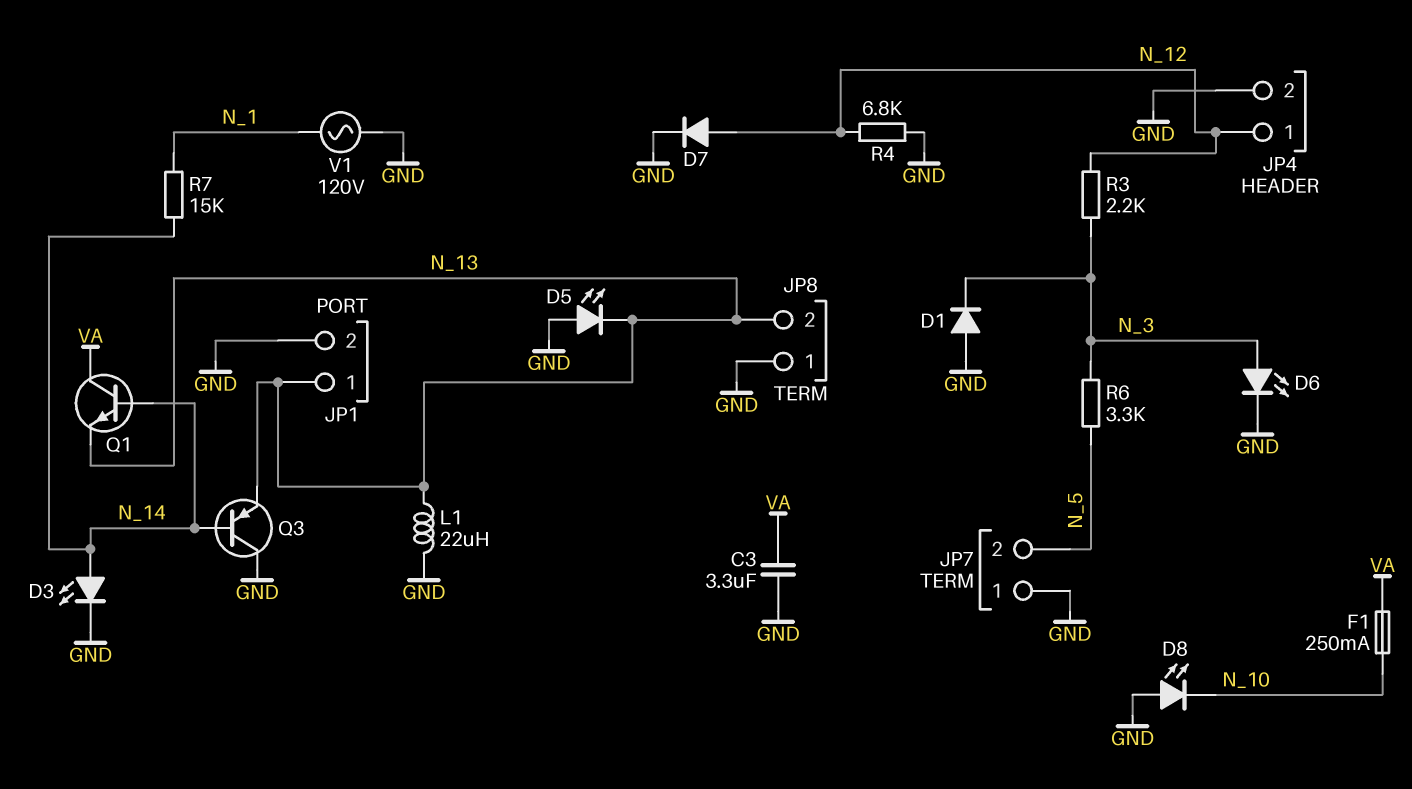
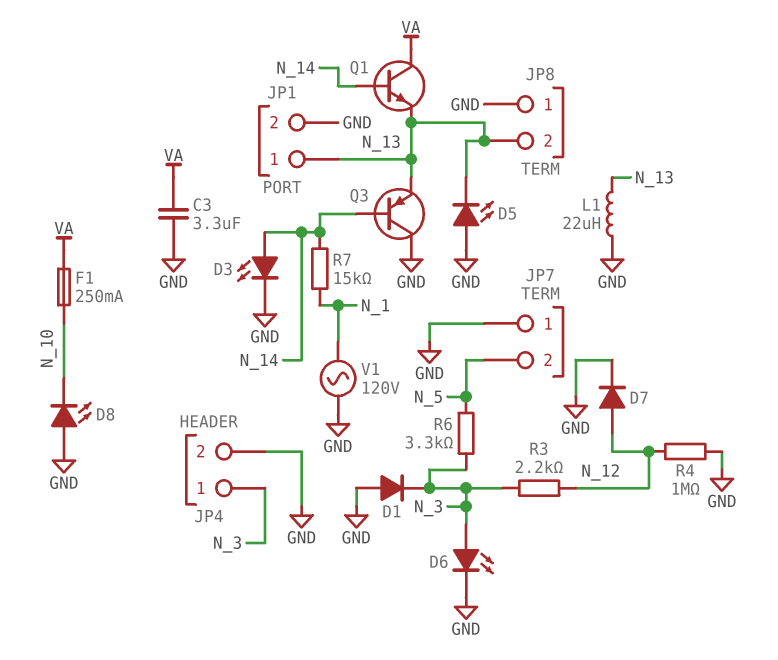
JP4 pin 1: N_12 -> N_3
R4: 6.8k (GND, N_12) -> 1M (GND, N_12)

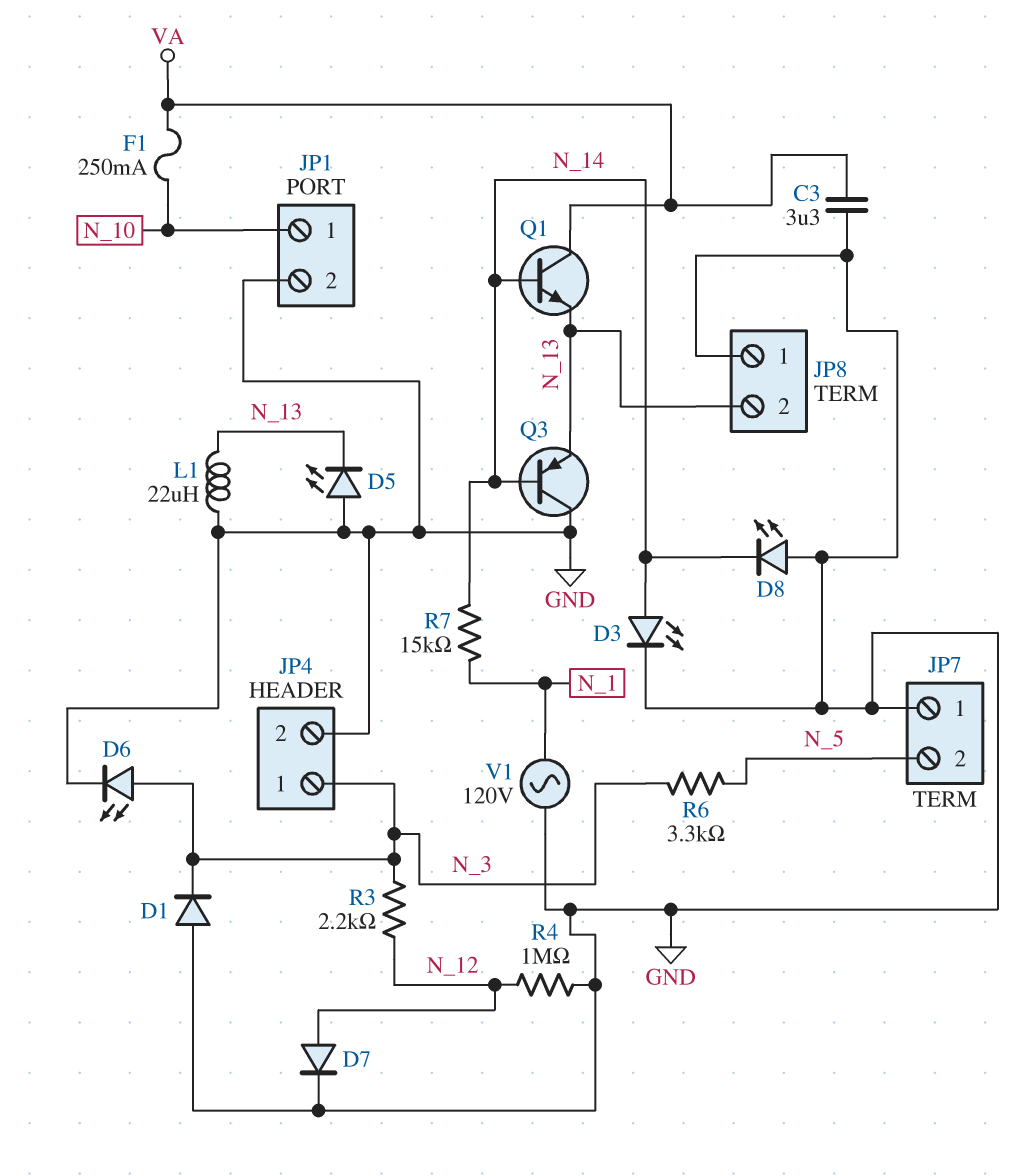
D8: LED (A GND, K N_10) -> LED (A GND, K N_14)
JP1 pin 1: N_13 -> N_10

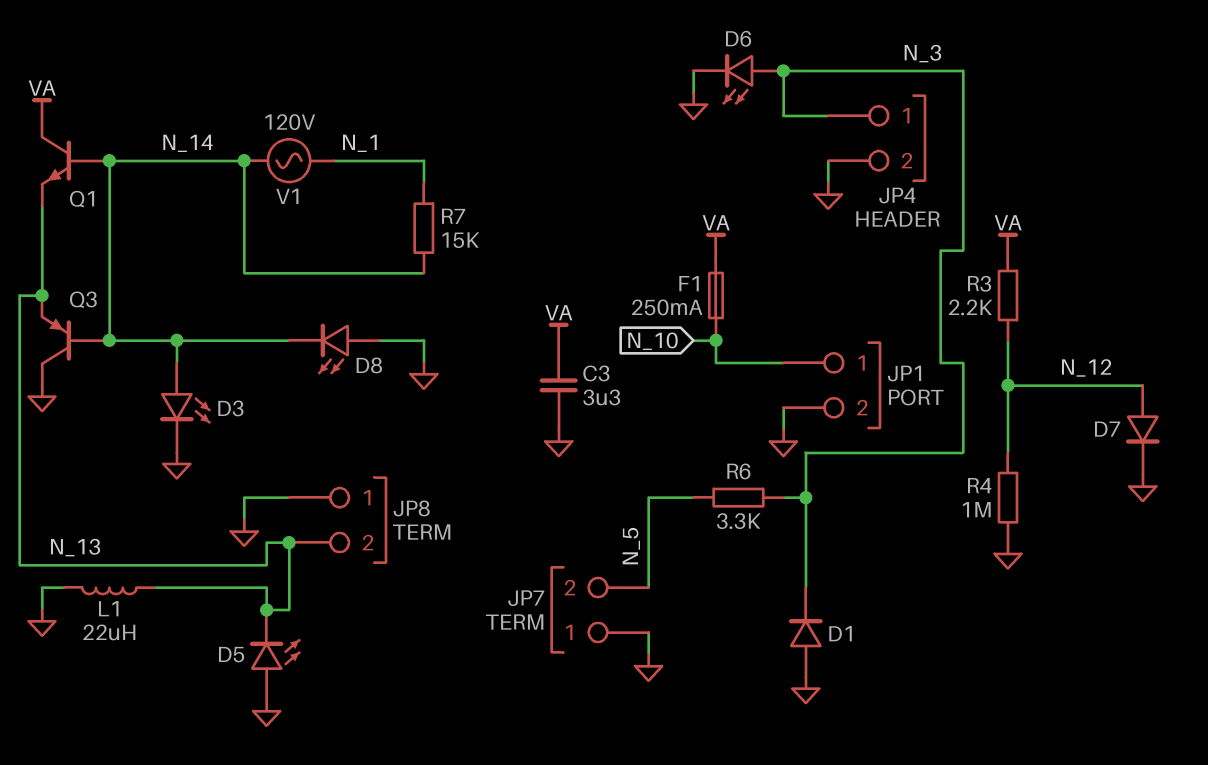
R3: 2.2k (N_3, N_12) -> 2.2k (N_12, VA)
V1: AC 120V (GND, N_1) -> AC 120V (N_1, N_14)

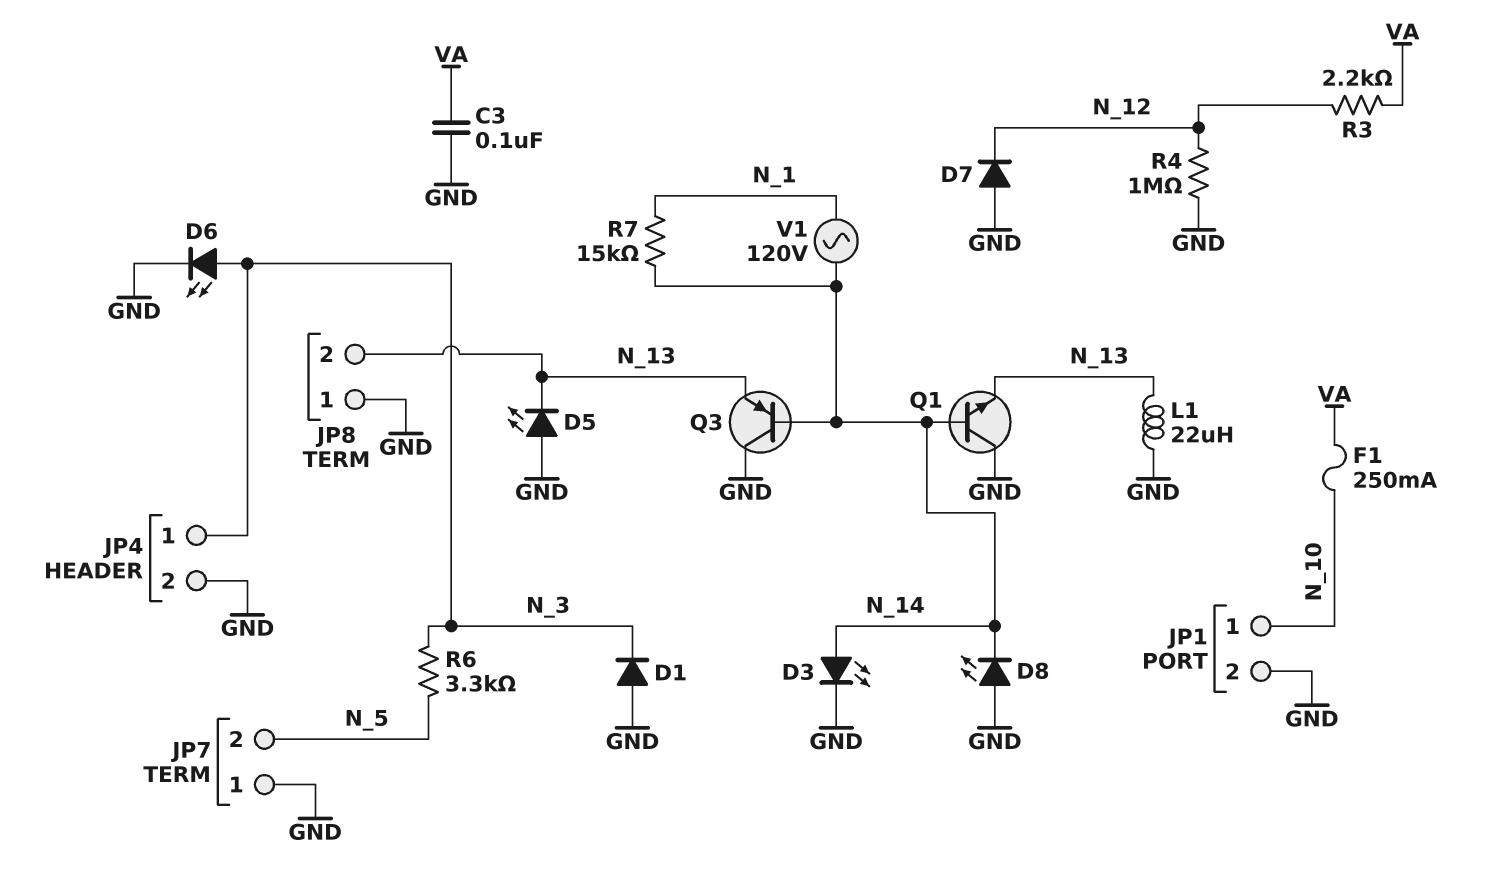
C3: 3.3uF (GND, VA) -> 100nF (GND, VA)
D7: diode (A N_12, K GND) -> diode (A GND, K N_12)
Q1: NPN (B N_14, C VA, E N_13) -> NPN (B N_14, C GND, E N_13)

